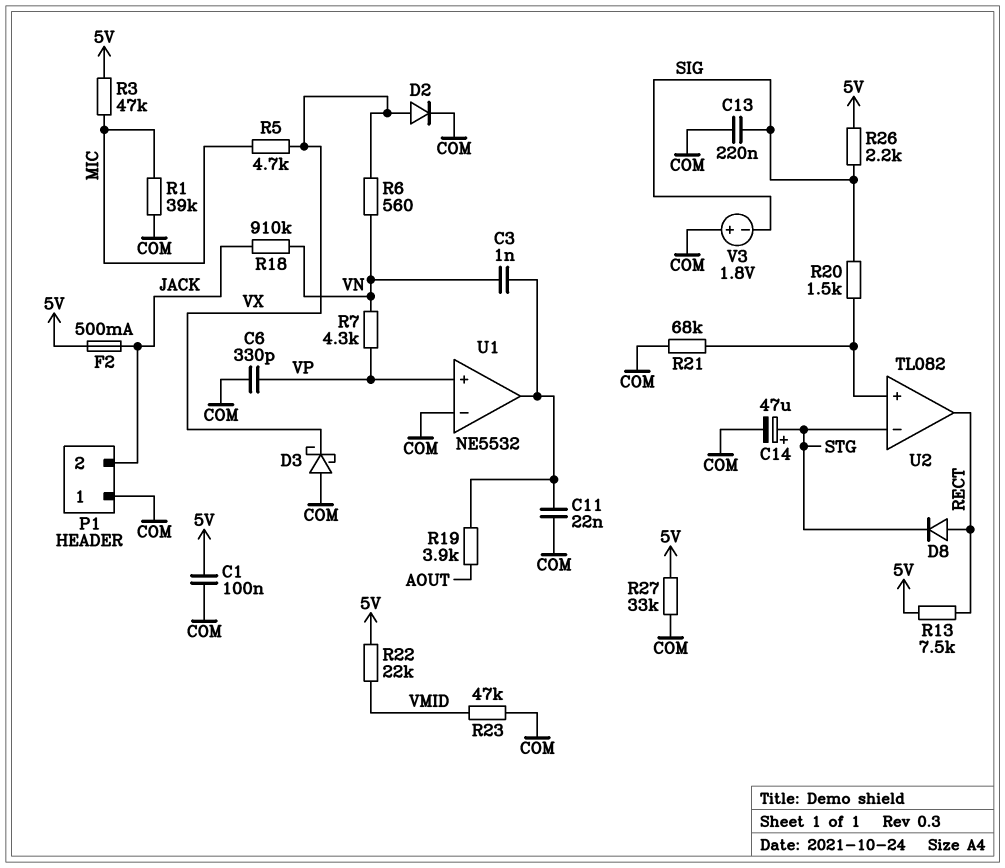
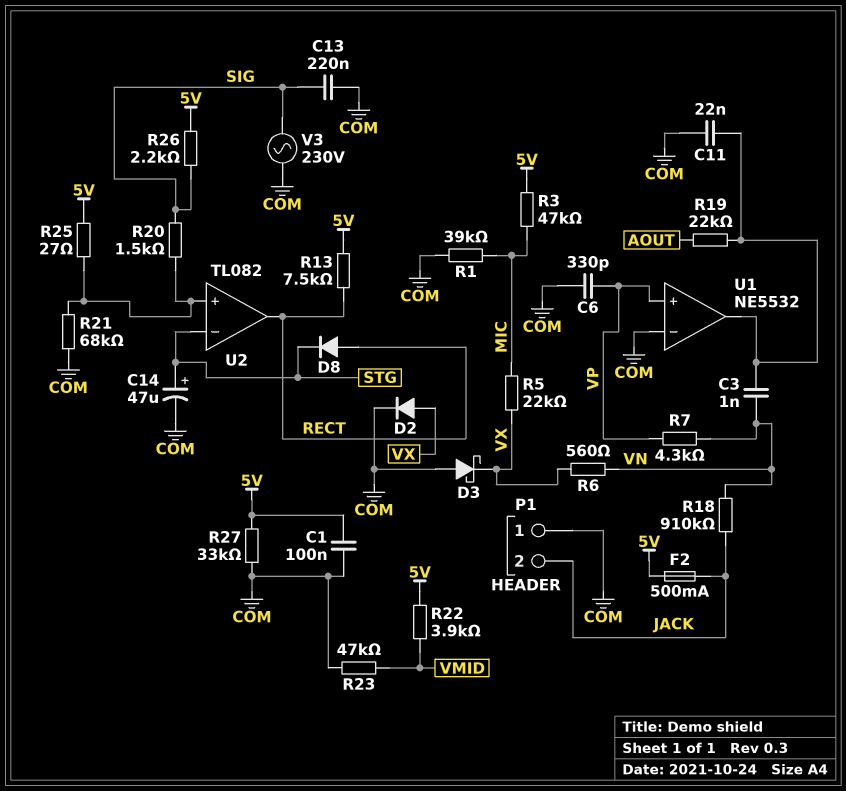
R5: 4.7k (MIC, VX) -> 22k (MIC, VX)
R19: 3.9k (AOUT, U1/out) -> 22k (AOUT, U1/out)
R22: 22k (5V, VMID) -> 3.9k (5V, VMID)
R25: none -> 27 (5V, U2/in+)
V3: 1.8V (plus COM, minus SIG) -> AC 230V (COM, SIG)

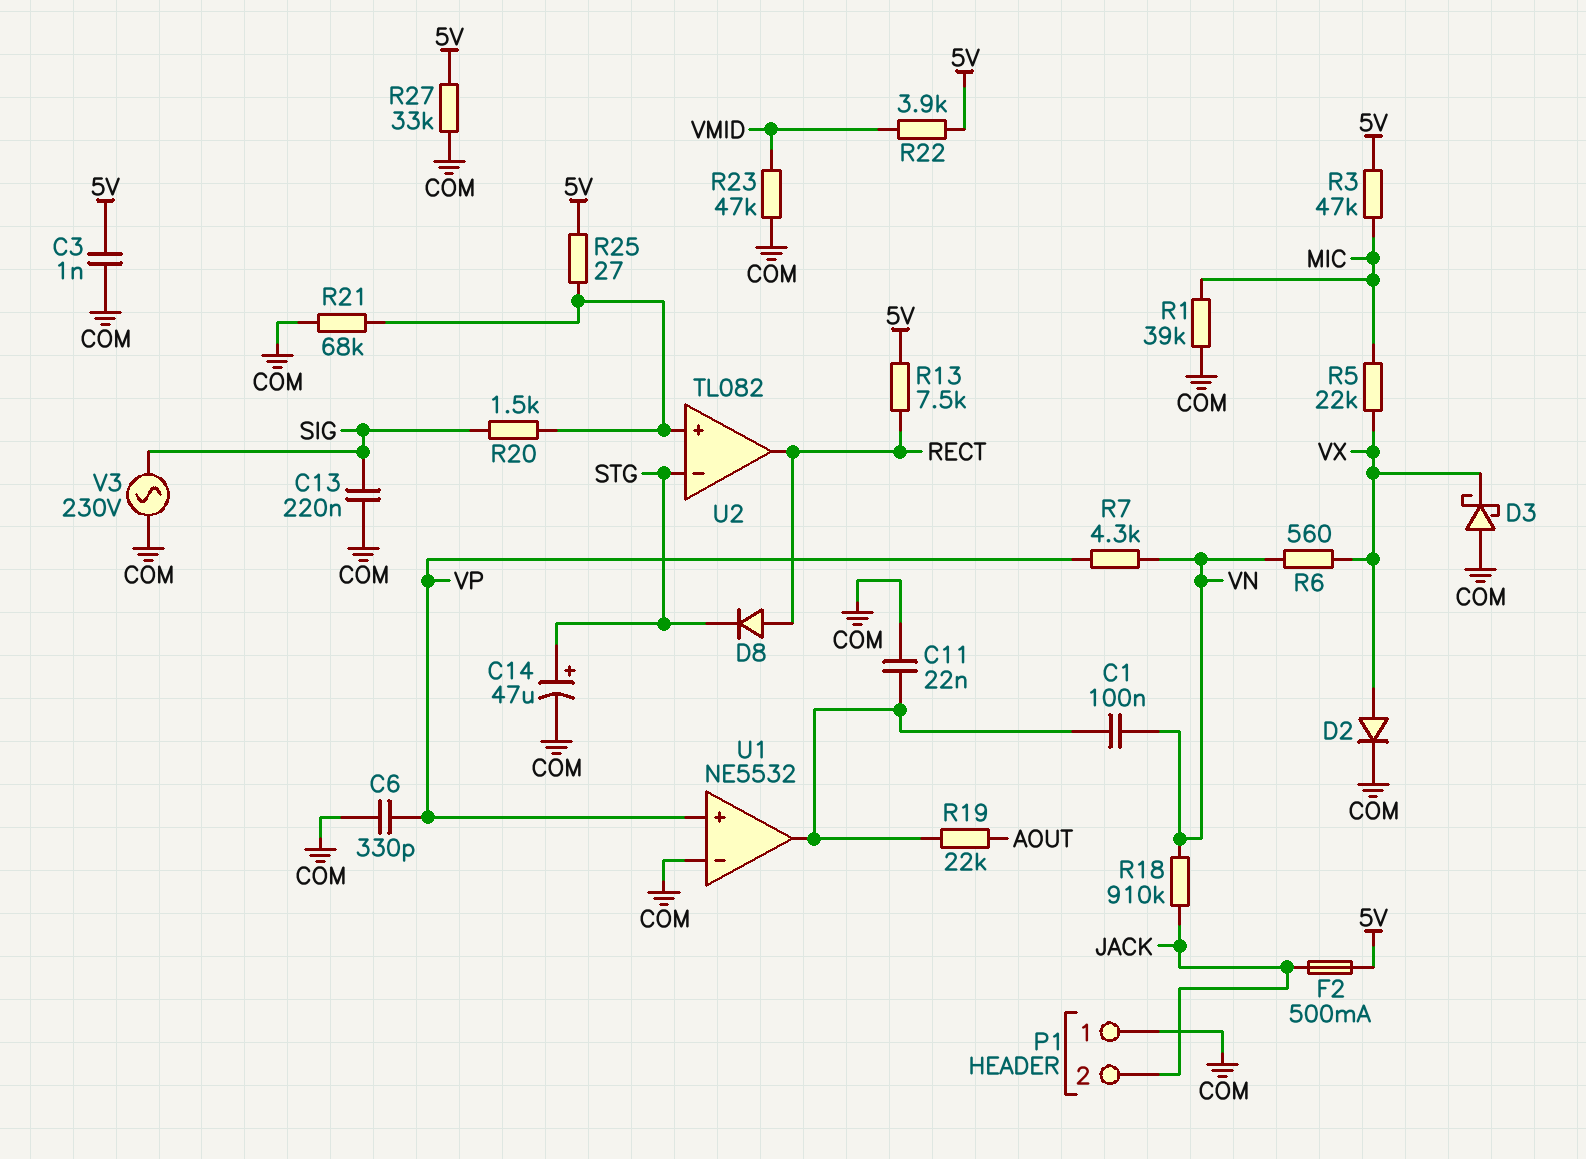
C1: 100nF (5V, COM) -> 100nF (U1/out, VN)
C3: 1nF (U1/out, VN) -> 1nF (5V, COM)
R26: 2.2k (5V, SIG) -> none

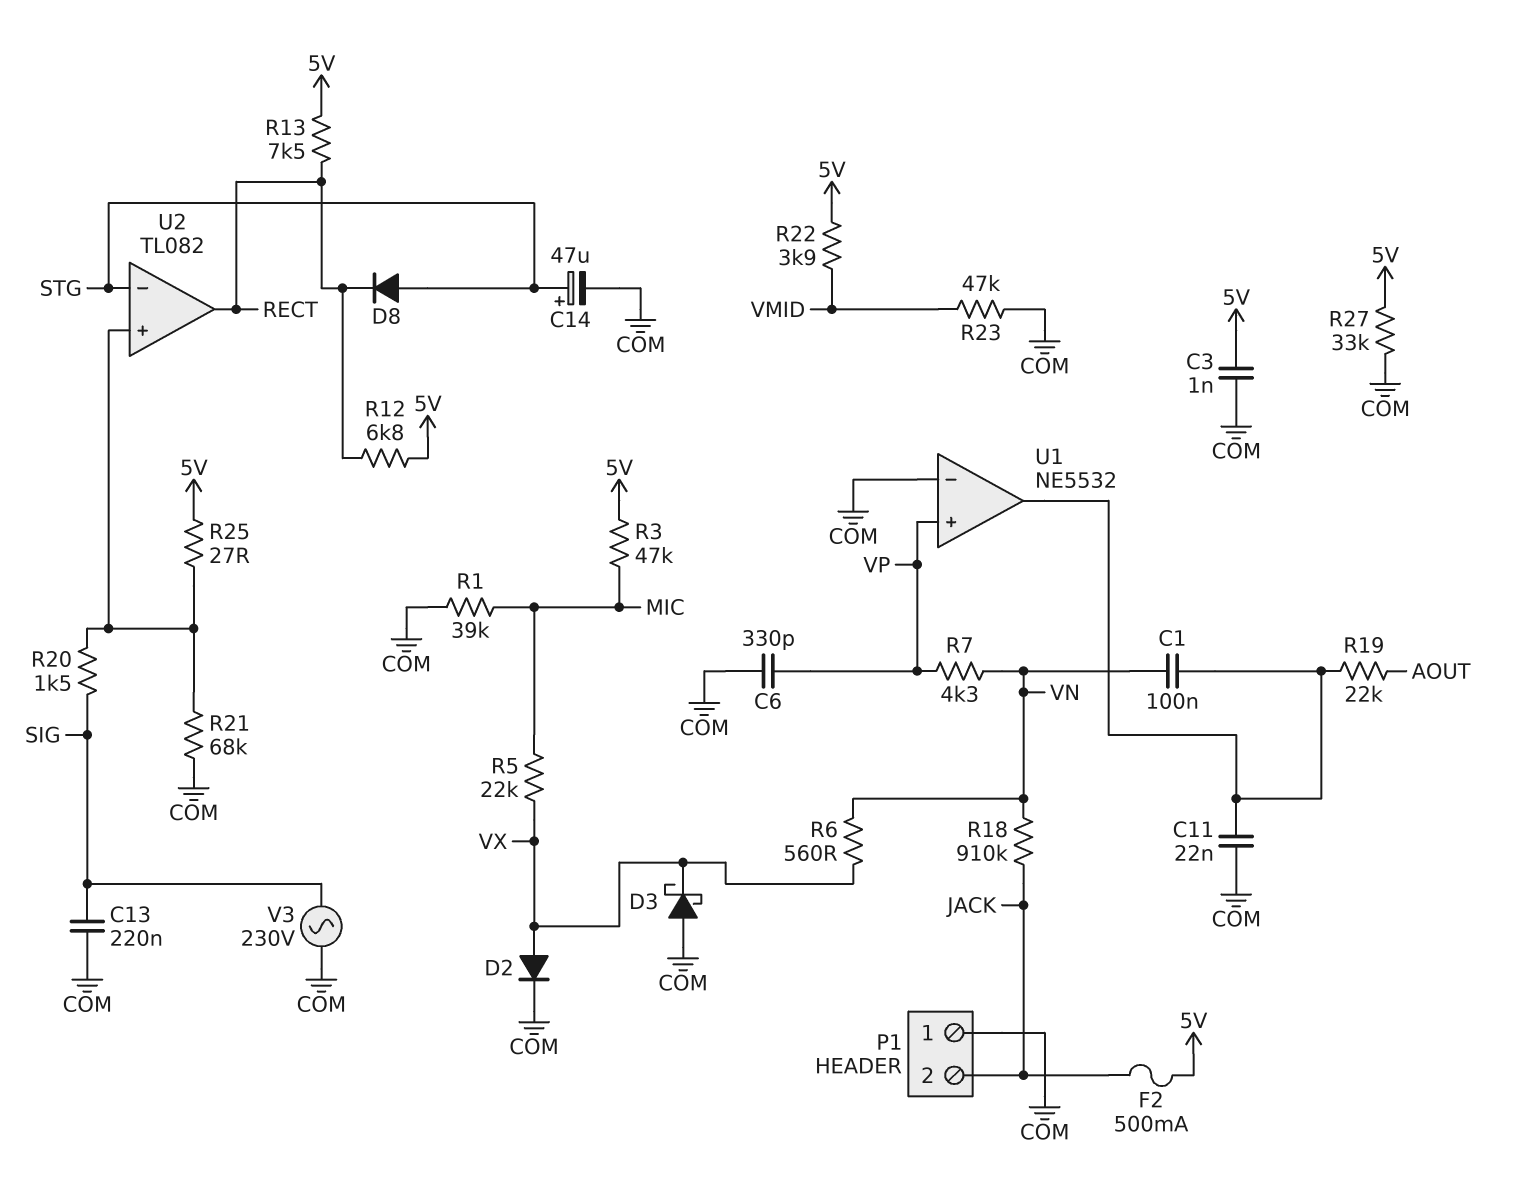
D8: diode (A RECT, K STG) -> diode (A STG, K RECT)
R12: none -> 6.8k (5V, RECT)

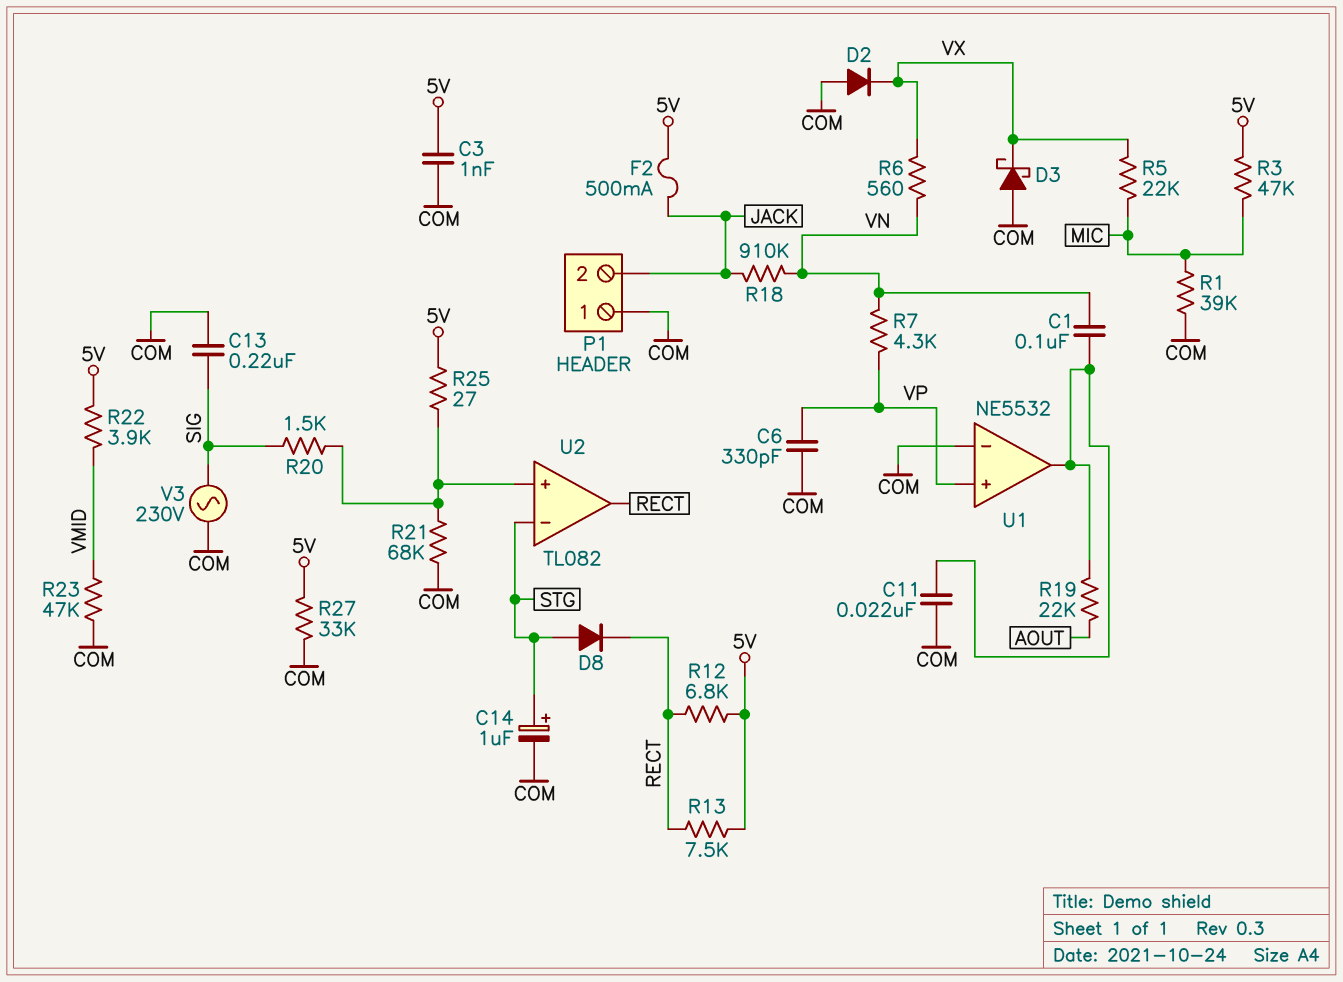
C14: 47uF (plus STG, minus COM) -> 1uF (plus STG, minus COM)
D2: diode (A VX, K COM) -> diode (A COM, K VX)

